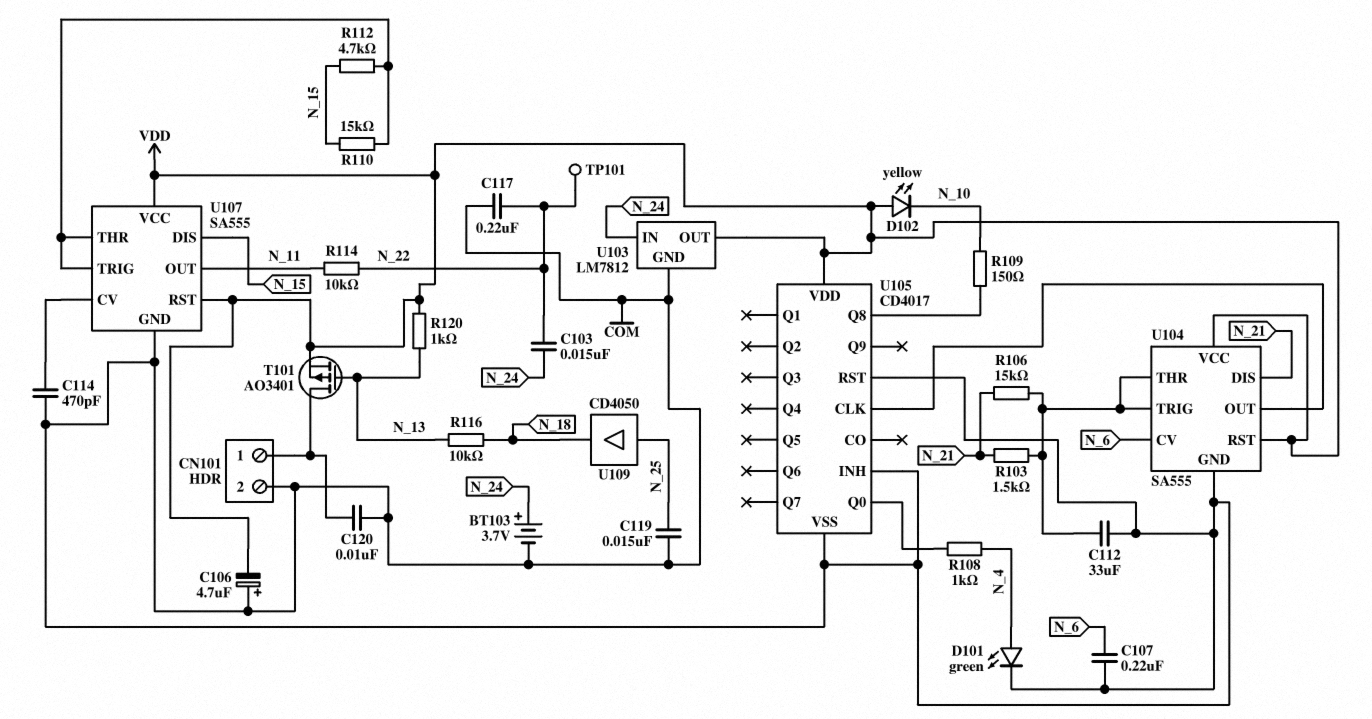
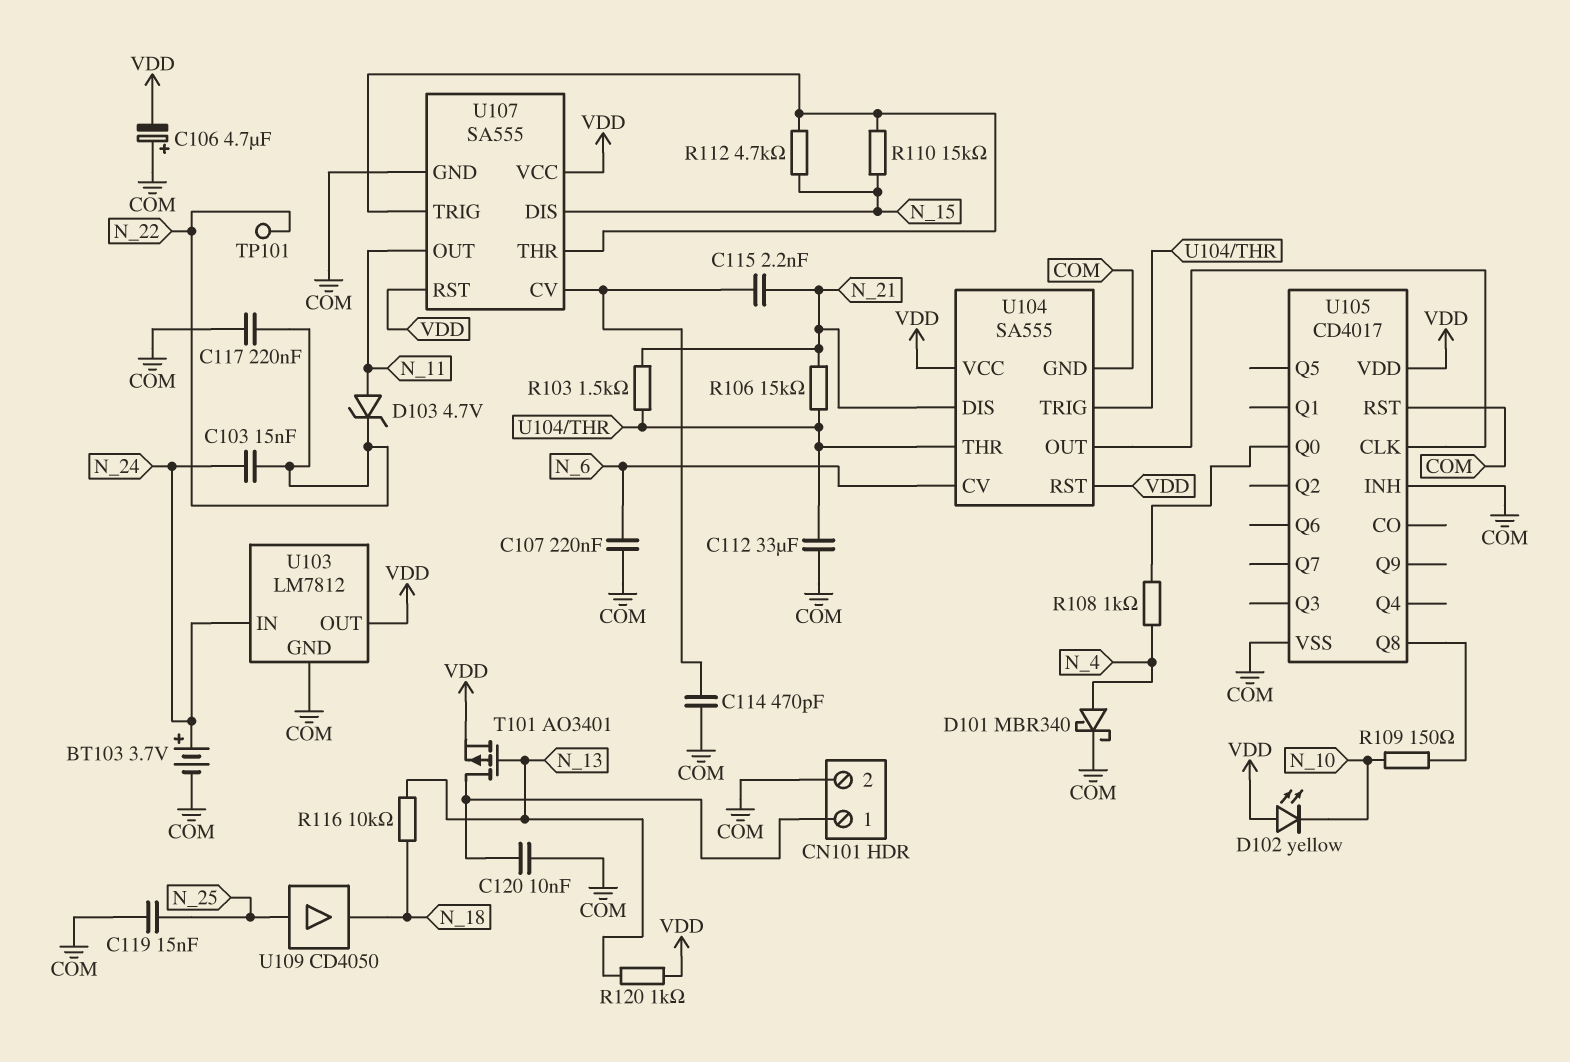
C115: none -> 2.2nF (N_21, U107/CV)
D101: LED green (A N_4, K COM) -> schottky MBR340 (A N_4, K COM)
D103: none -> zener 4.7V (A N_11, K N_22)
R114: 10k (N_11, N_22) -> none

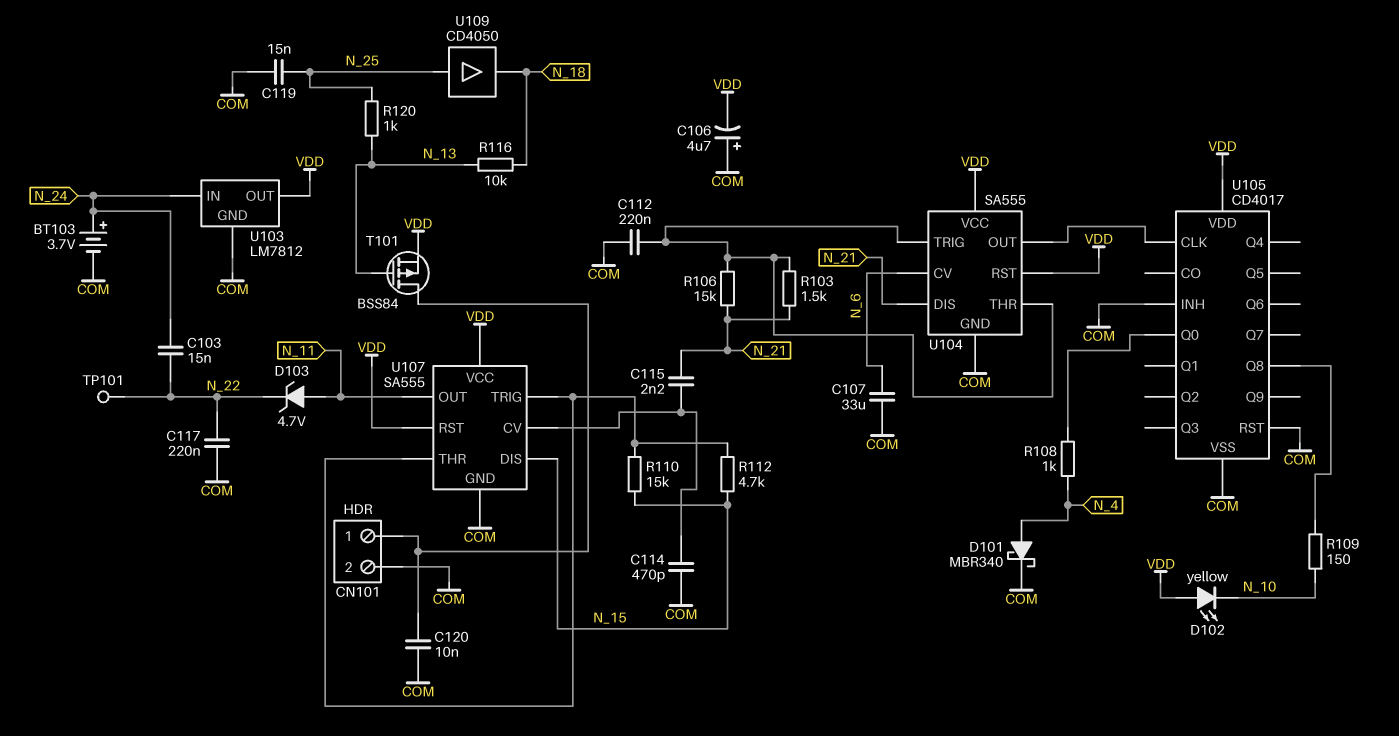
C107: 220nF (COM, N_6) -> 33uF (COM, N_6)
C112: 33uF (COM, U104/THR) -> 220nF (COM, U104/THR)
R120: 1k (N_13, VDD) -> 1k (N_13, N_25)
T101: PMOS AO3401 (G N_13, D CN101/1, S VDD) -> PMOS BSS84 (G N_13, D CN101/1, S VDD)

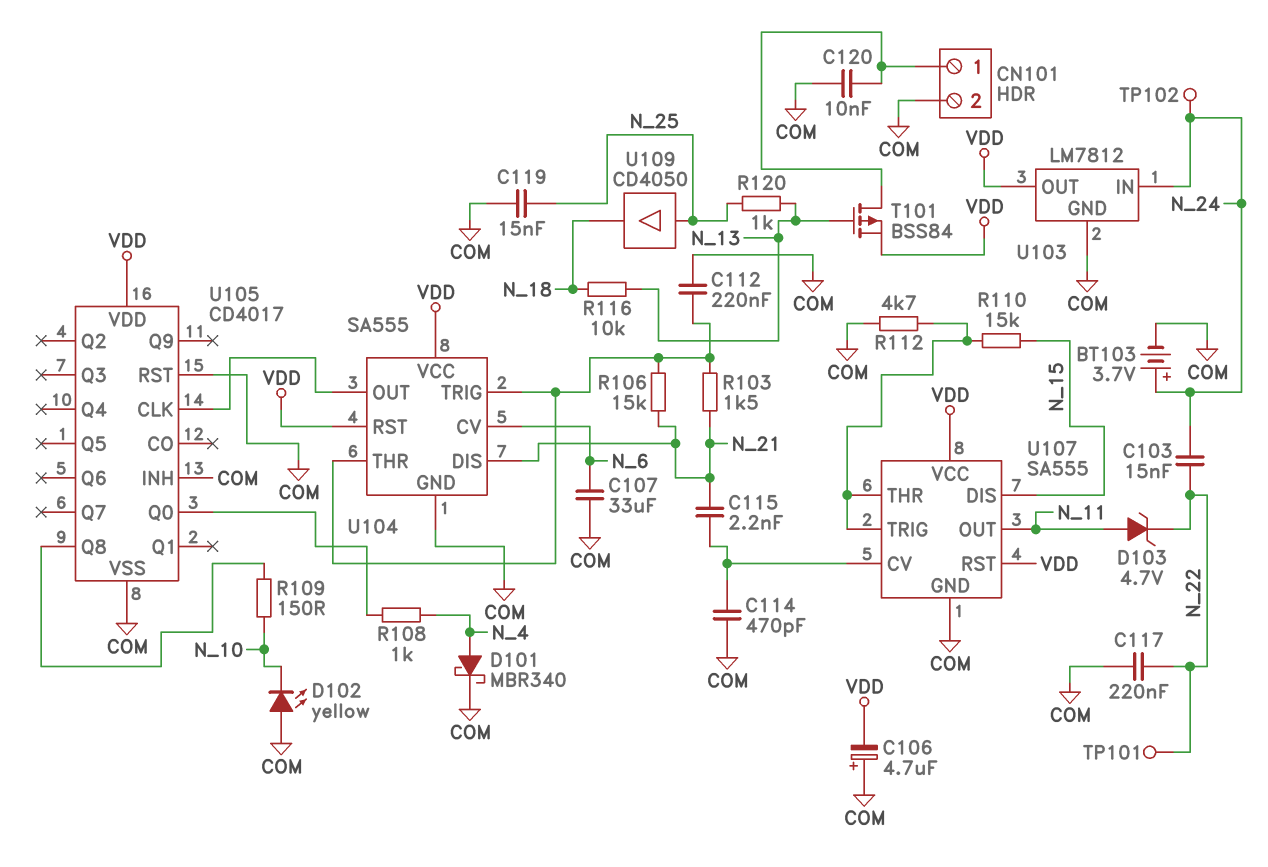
D102: LED yellow (A VDD, K N_10) -> LED yellow (A COM, K N_10)
R112: 4.7k (N_15, U107/THR) -> 4.7k (COM, U107/THR)
TP102: none -> test point (N_24)

